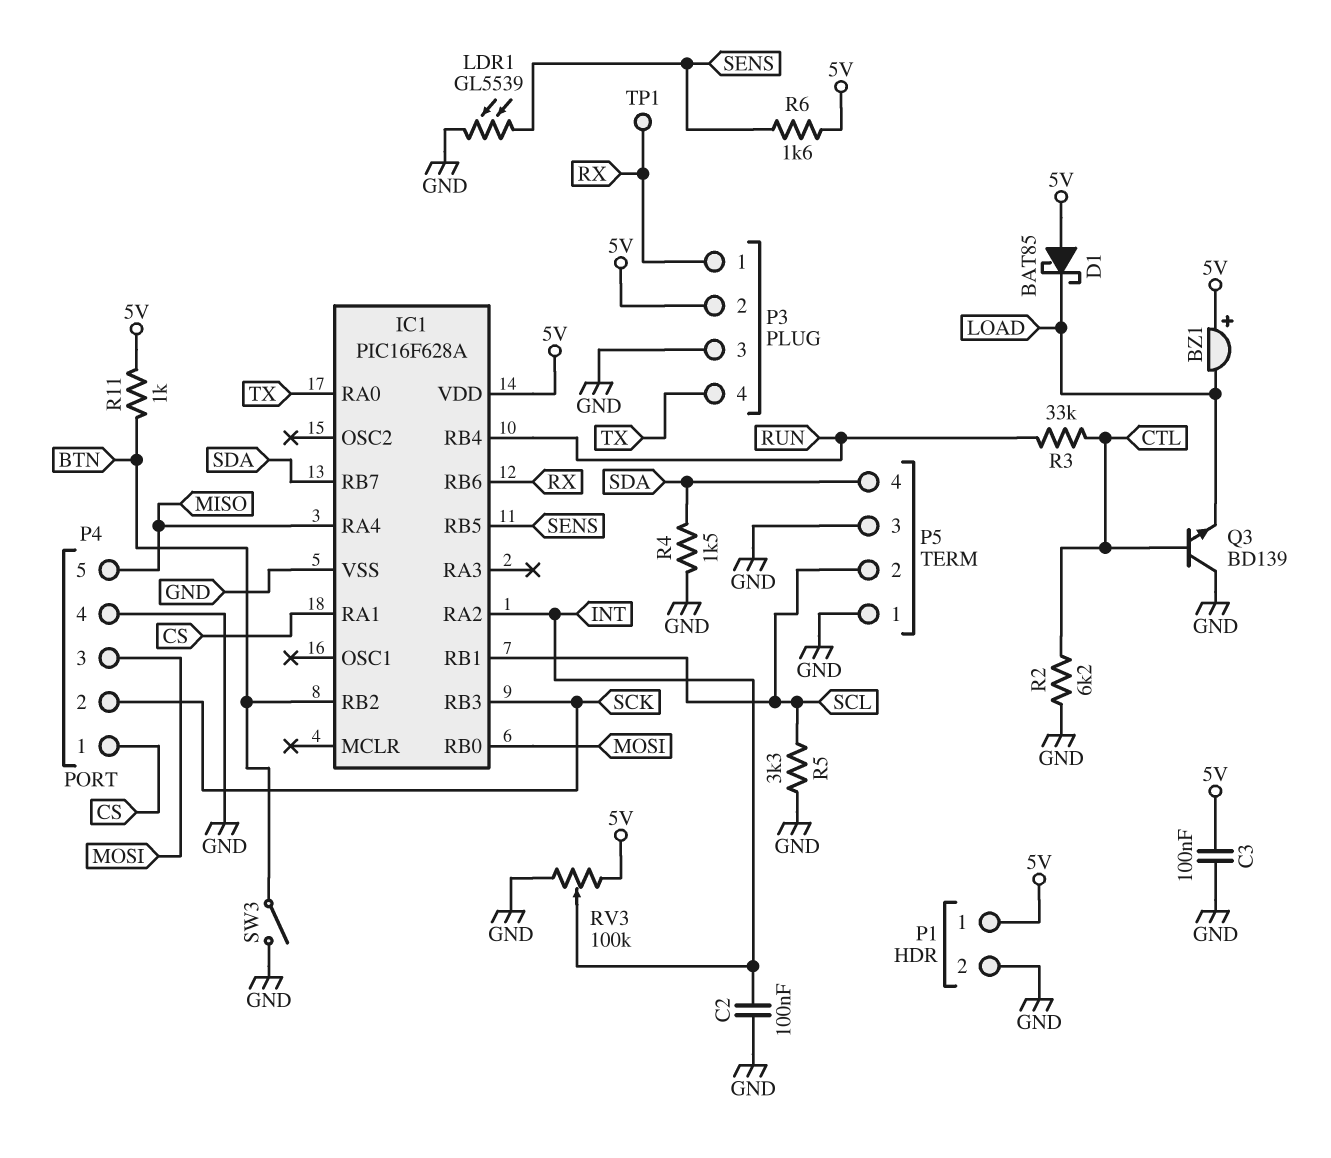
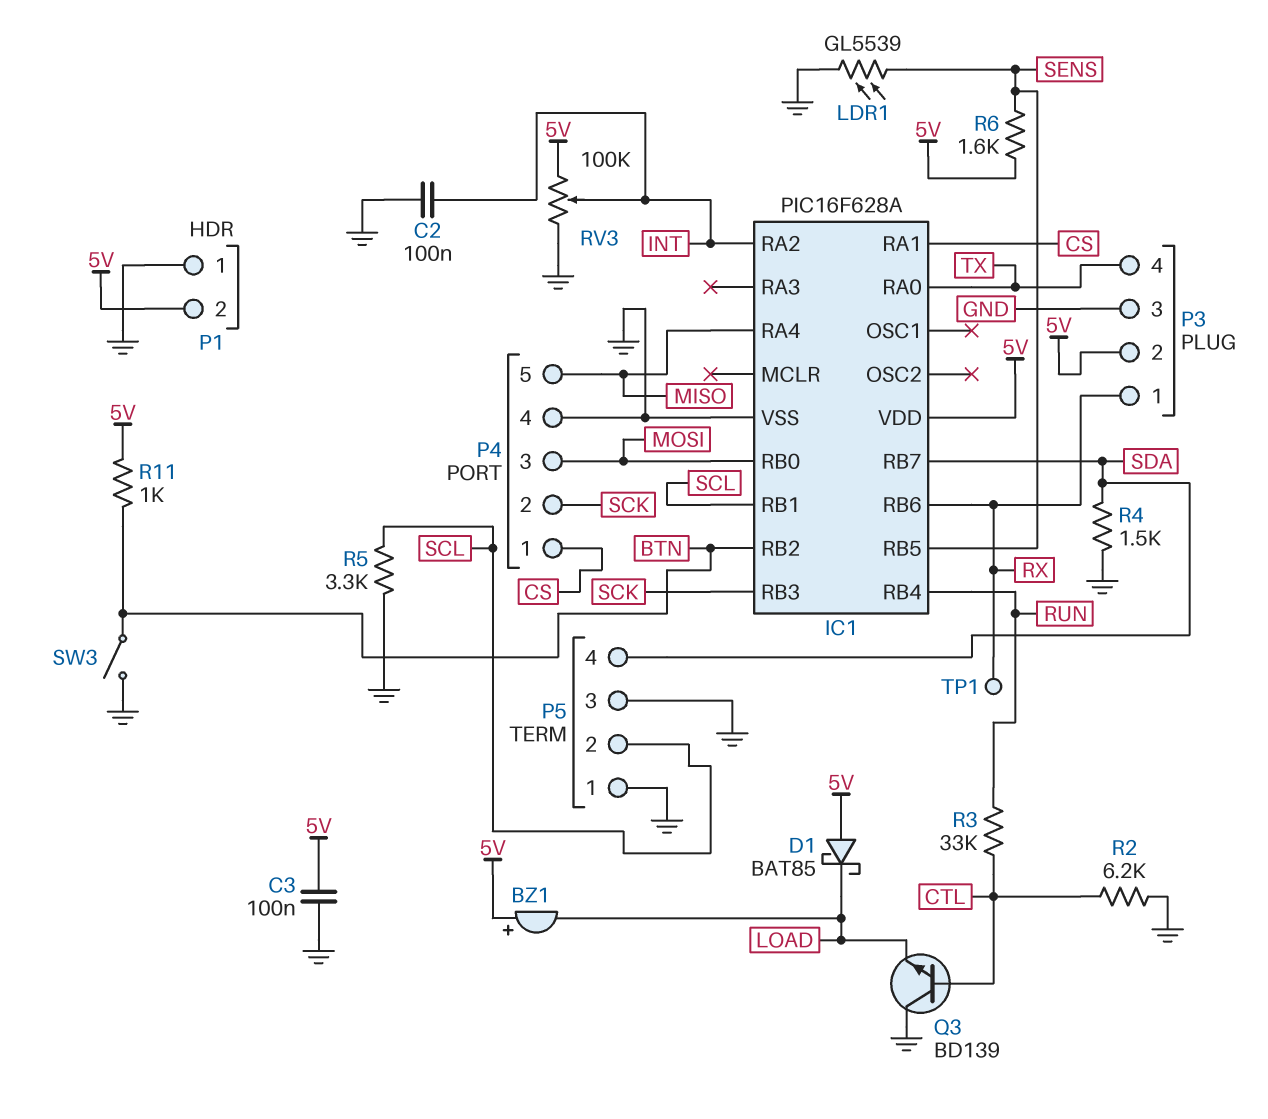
P1 pin 1: 5V -> GND
P1 pin 2: GND -> 5V

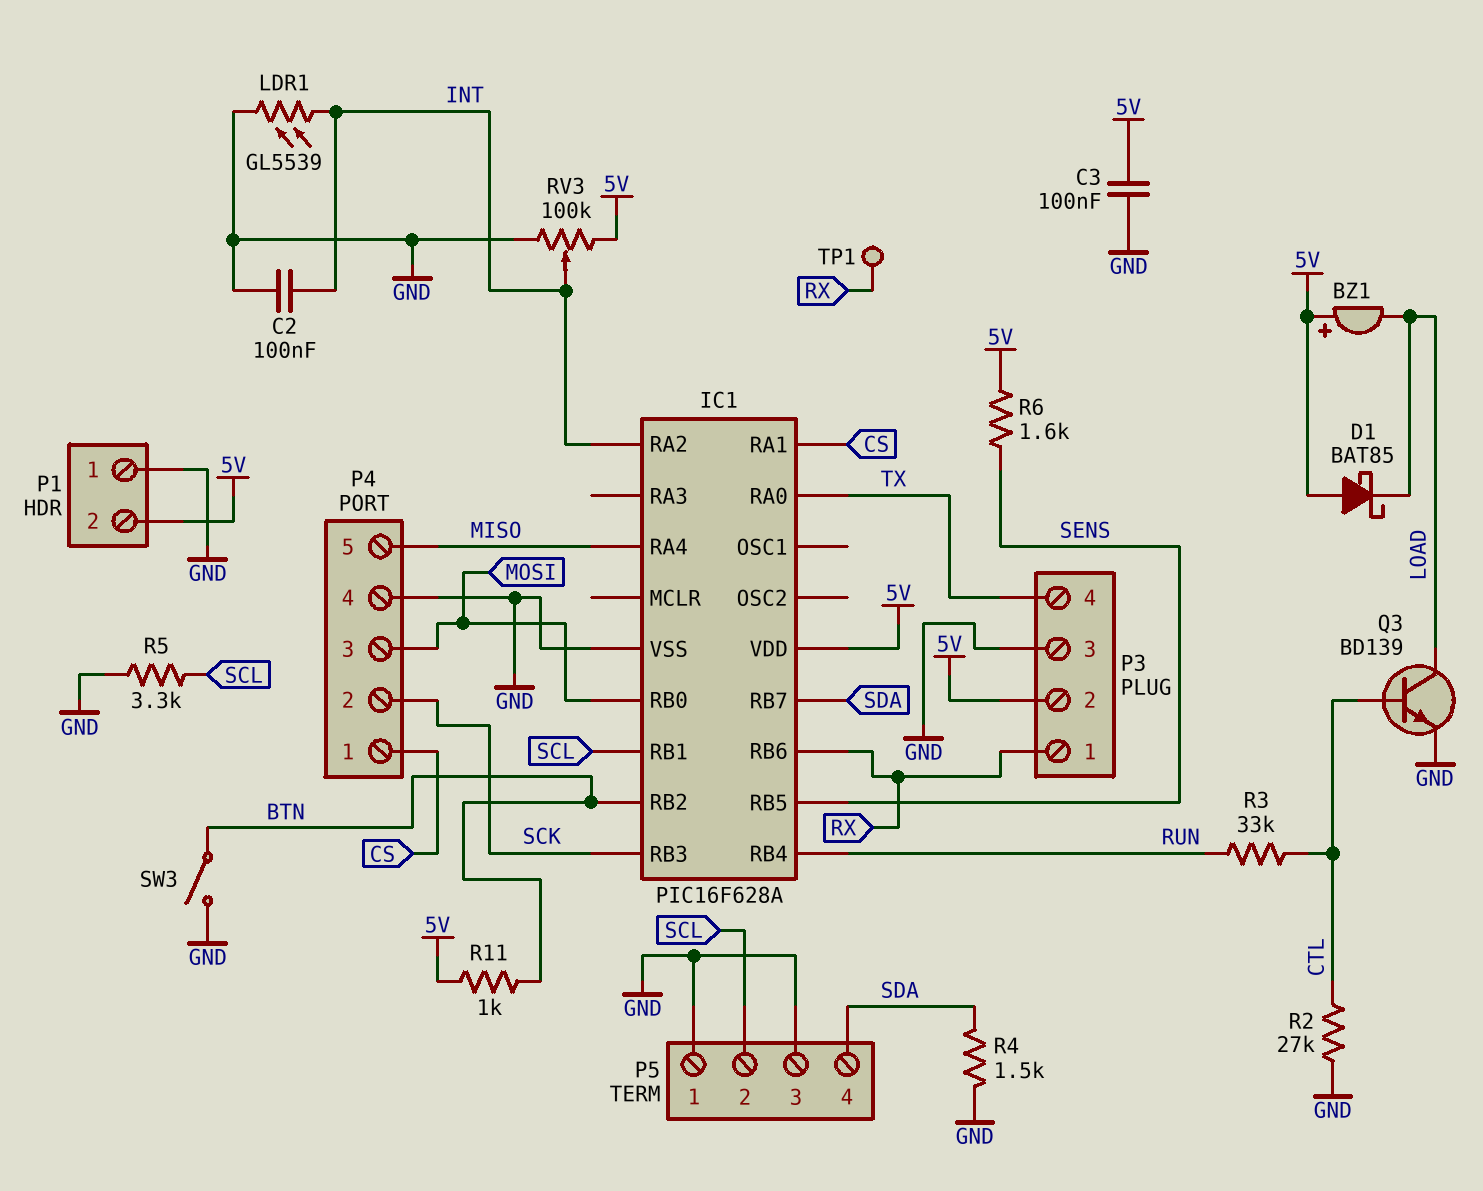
LDR1: GL5539 (GND, SENS) -> GL5539 (GND, INT)
Q3: NPN BD139 (B CTL, C GND, E LOAD) -> NPN BD139 (B CTL, C LOAD, E GND)
R2: 6.2k (CTL, GND) -> 27k (CTL, GND)

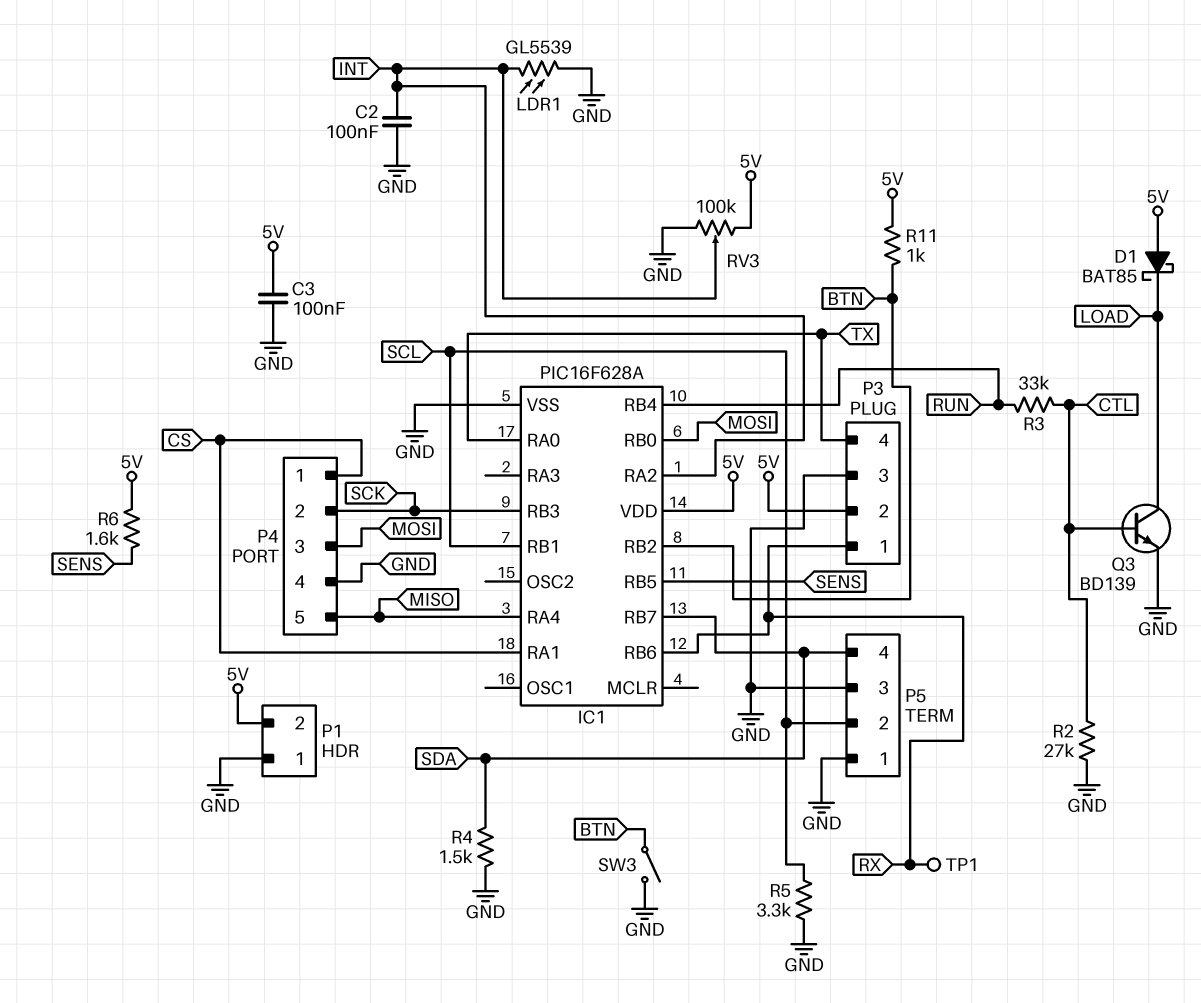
BZ1: buzzer (plus 5V, minus LOAD) -> none

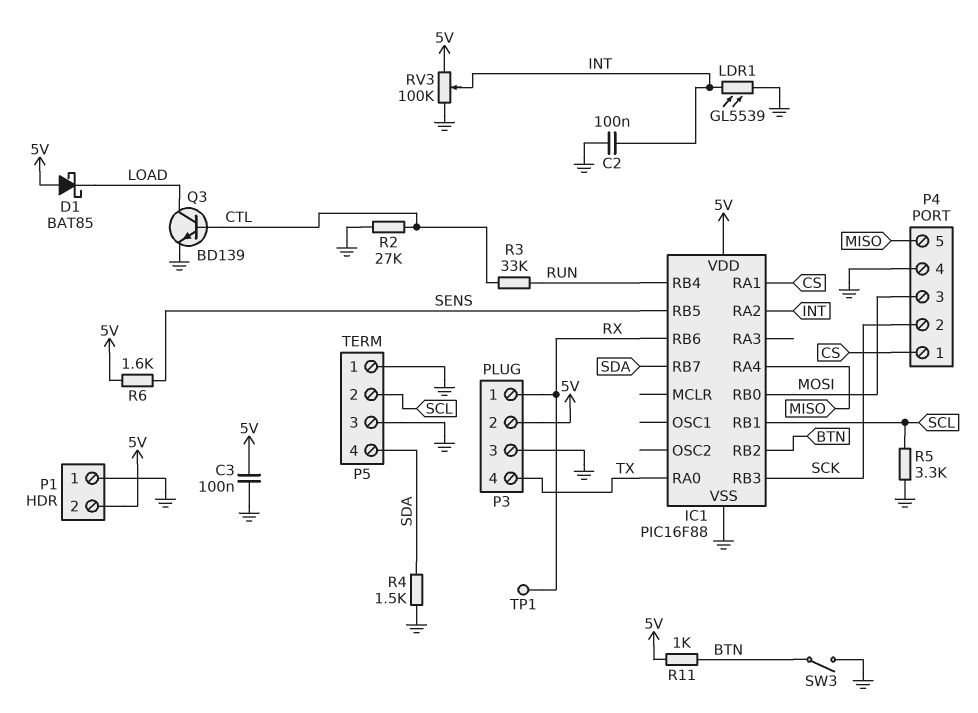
IC1: PIC16F628A -> PIC16F88

